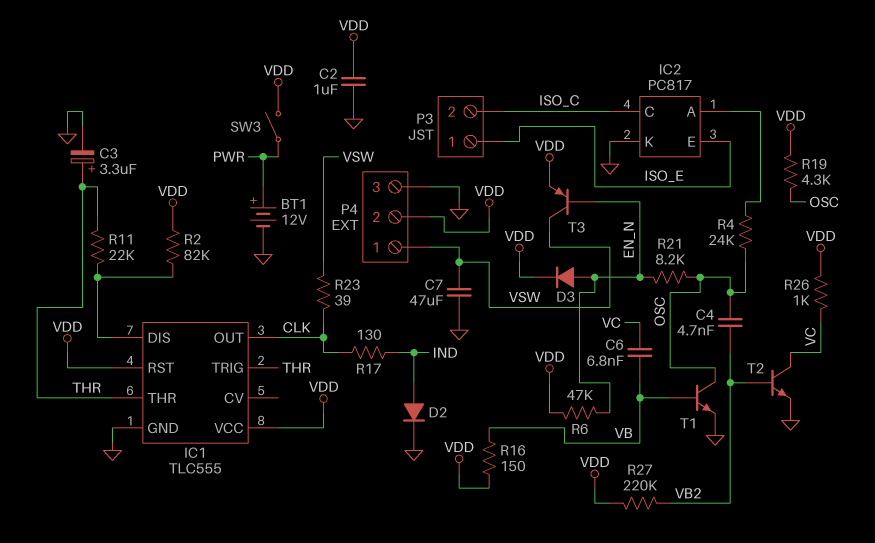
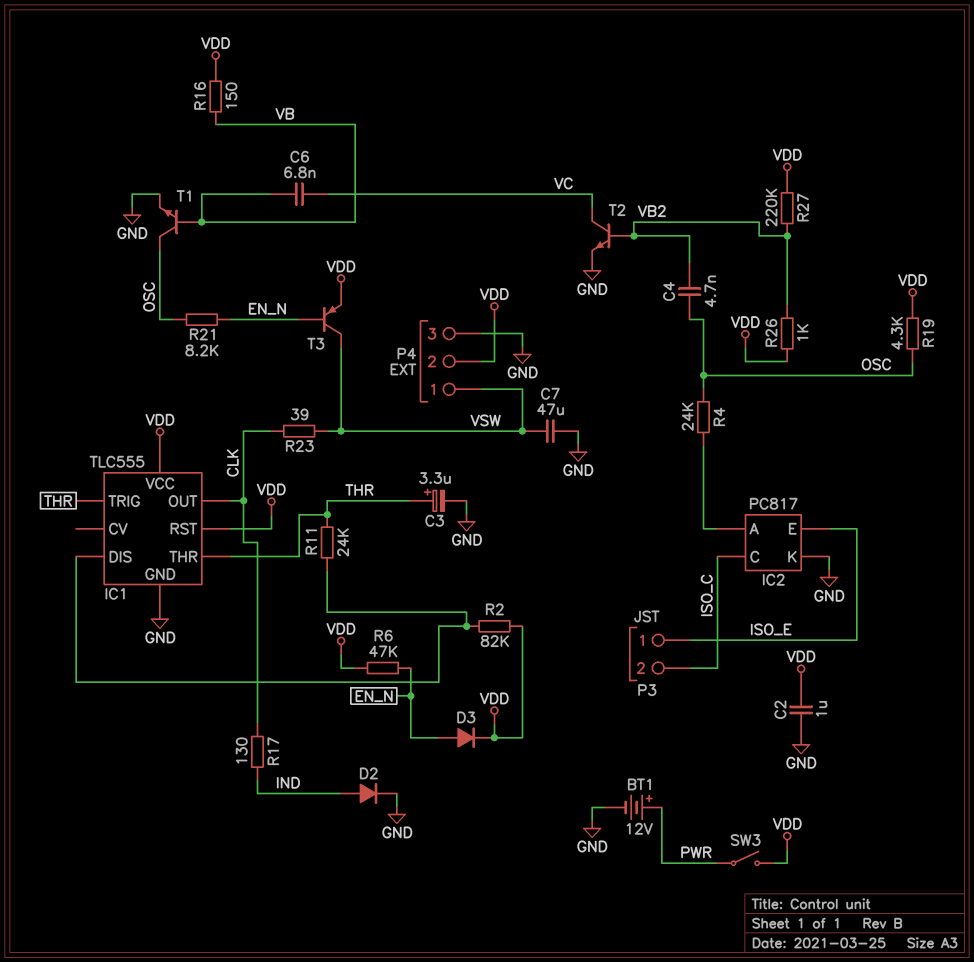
R11: 22k (IC1/DIS, THR) -> 24k (IC1/DIS, THR)
R26: 1k (VC, VDD) -> 1k (VB2, VDD)

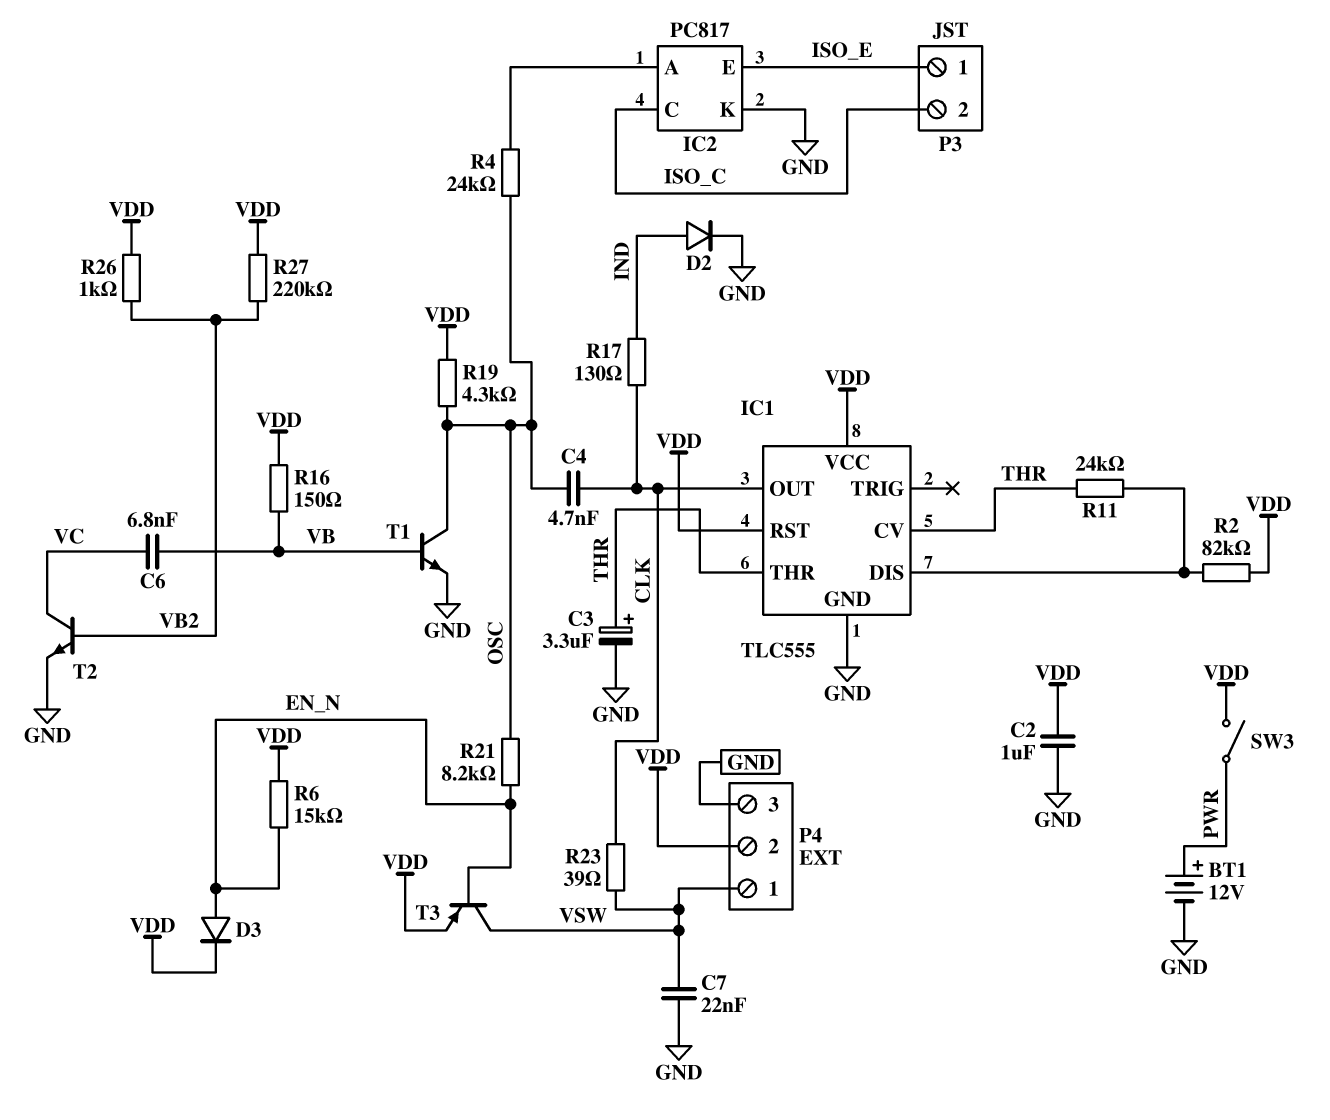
C4: 4.7nF (OSC, VB2) -> 4.7nF (CLK, OSC)
C7: 47uF (GND, VSW) -> 22nF (GND, VSW)
IC1 pin CV: none -> THR
IC1 pin TRIG: THR -> none
R6: 47k (EN_N, VDD) -> 15k (EN_N, VDD)

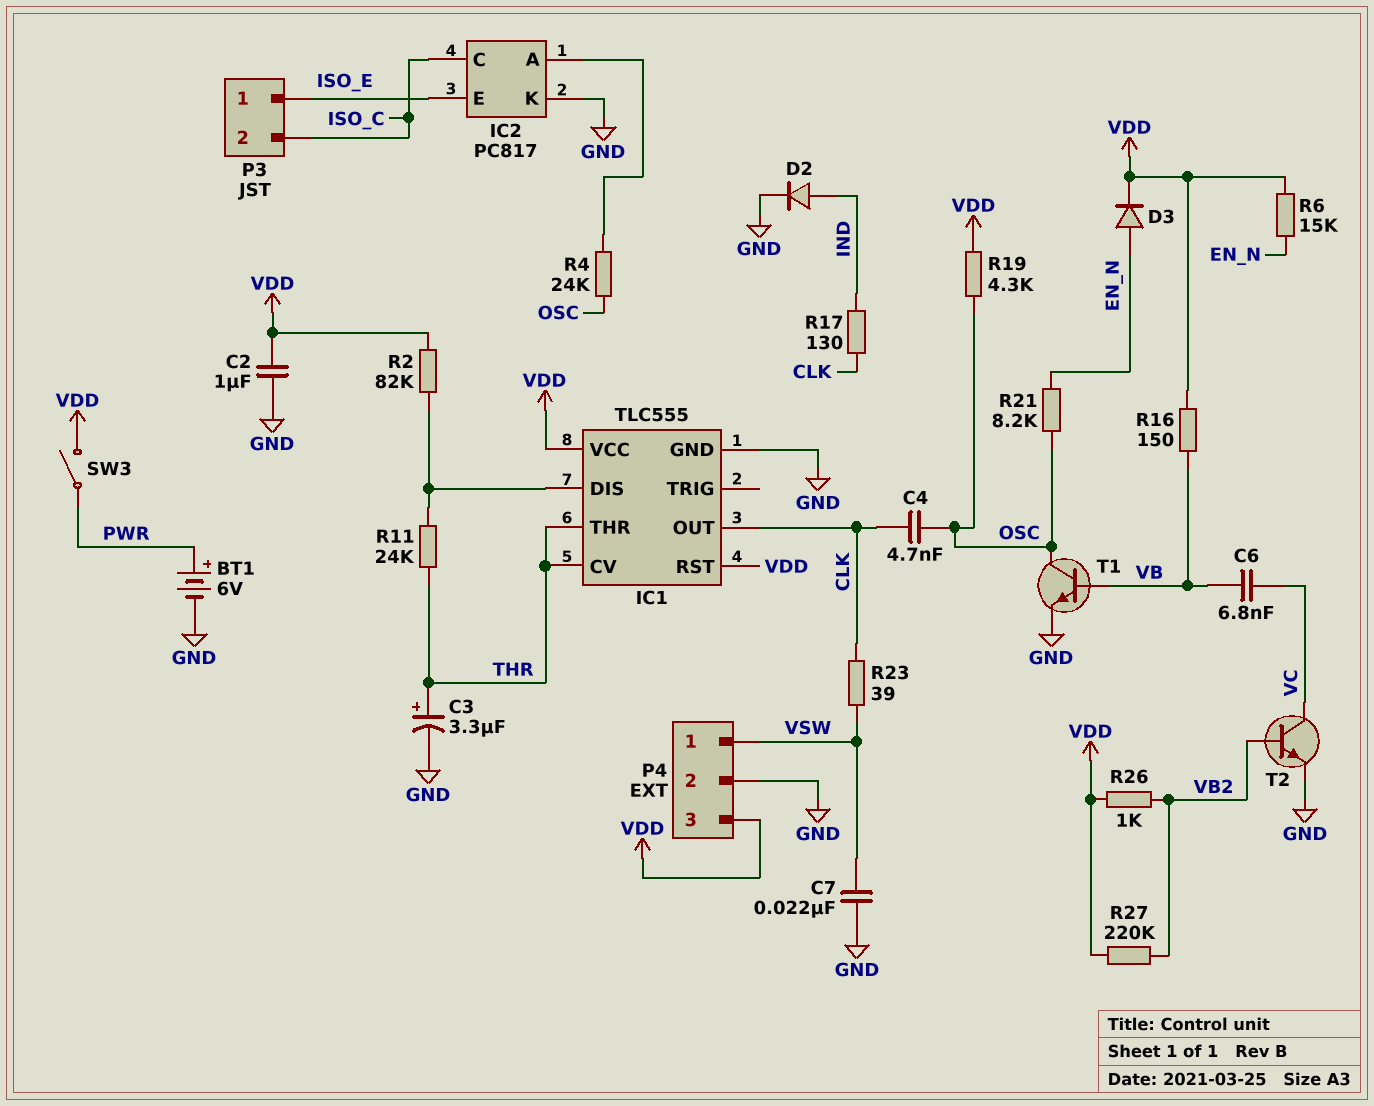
BT1: 12V (plus PWR, minus GND) -> 6V (plus PWR, minus GND)
P4 pin 2: VDD -> GND
P4 pin 3: GND -> VDD
T3: PNP (B EN_N, C VSW, E VDD) -> none

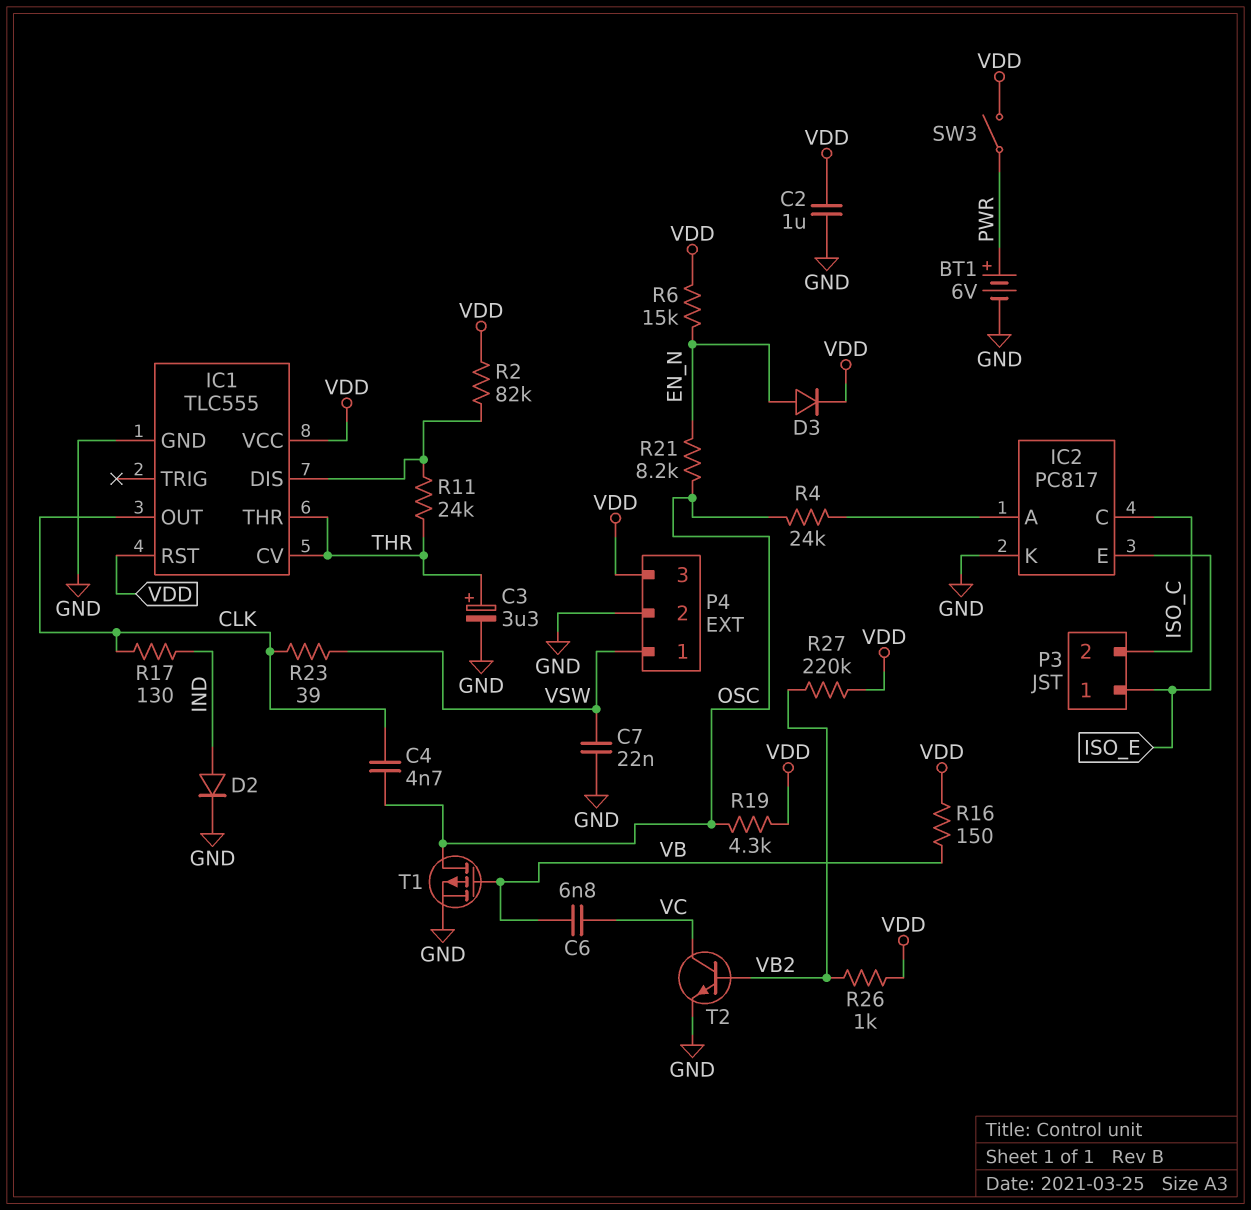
T1: NPN (B VB, C OSC, E GND) -> PMOS (G VB, D OSC, S GND)

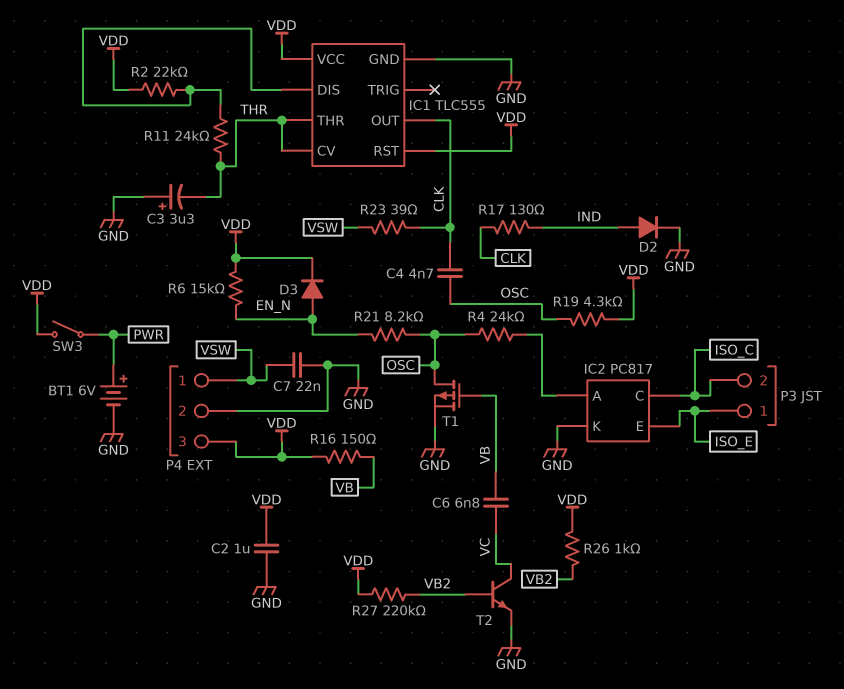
C3: 3.3uF (plus THR, minus GND) -> 3.3uF (plus GND, minus THR)
R2: 82k (IC1/DIS, VDD) -> 22k (IC1/DIS, VDD)

